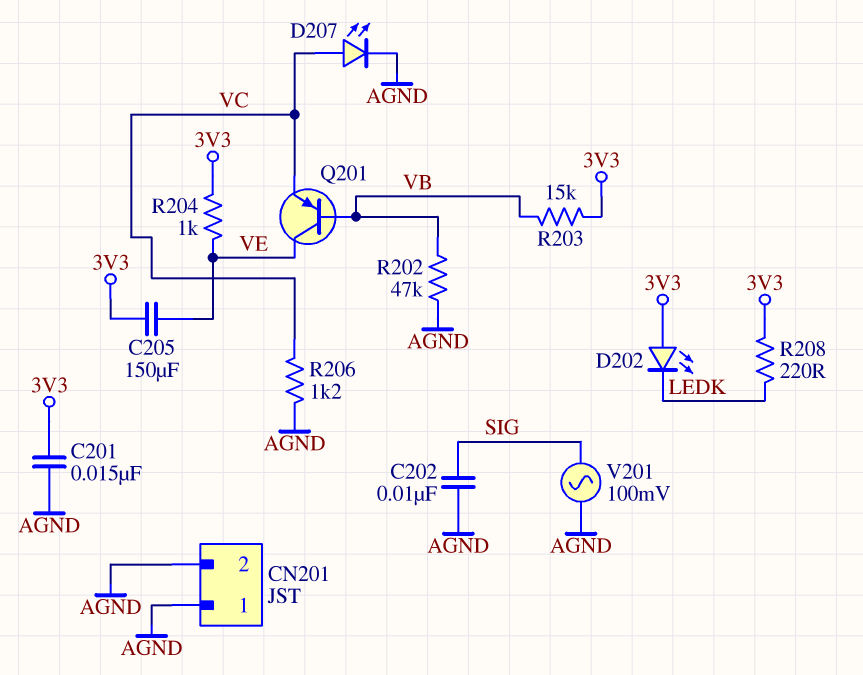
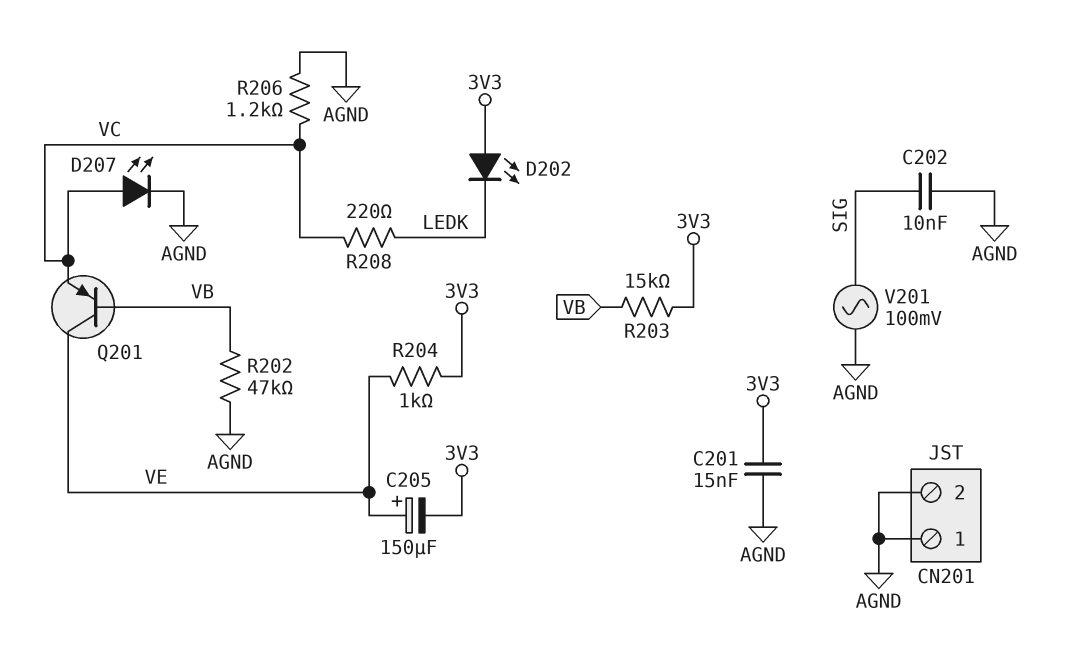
C205: 150uF (3V3, VE) -> 150uF (plus VE, minus 3V3)
R208: 220 (3V3, LEDK) -> 220 (LEDK, VC)

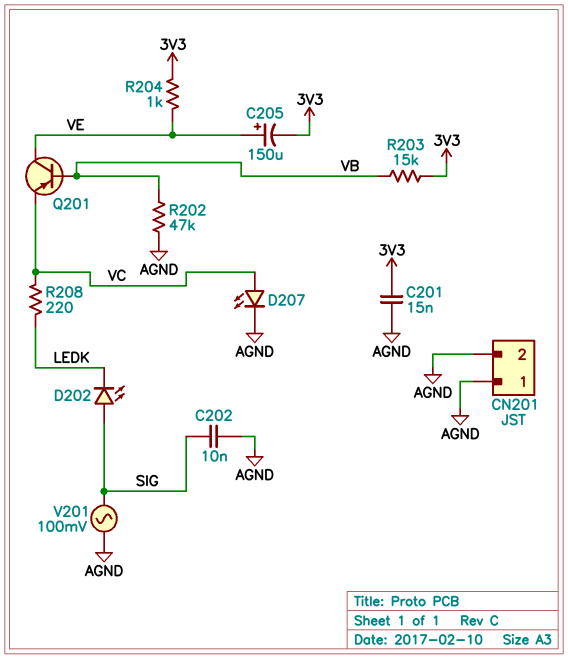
D202: LED (A 3V3, K LEDK) -> LED (A SIG, K LEDK)
R206: 1.2k (AGND, VC) -> none

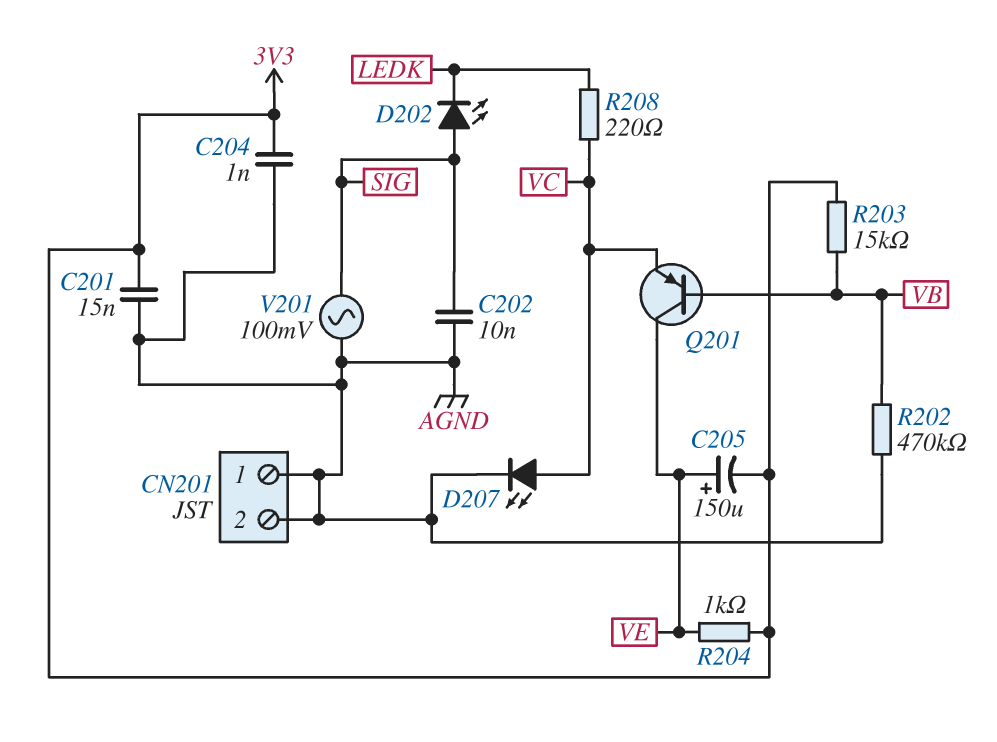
C204: none -> 1nF (3V3, AGND)
R202: 47k (AGND, VB) -> 470k (AGND, VB)

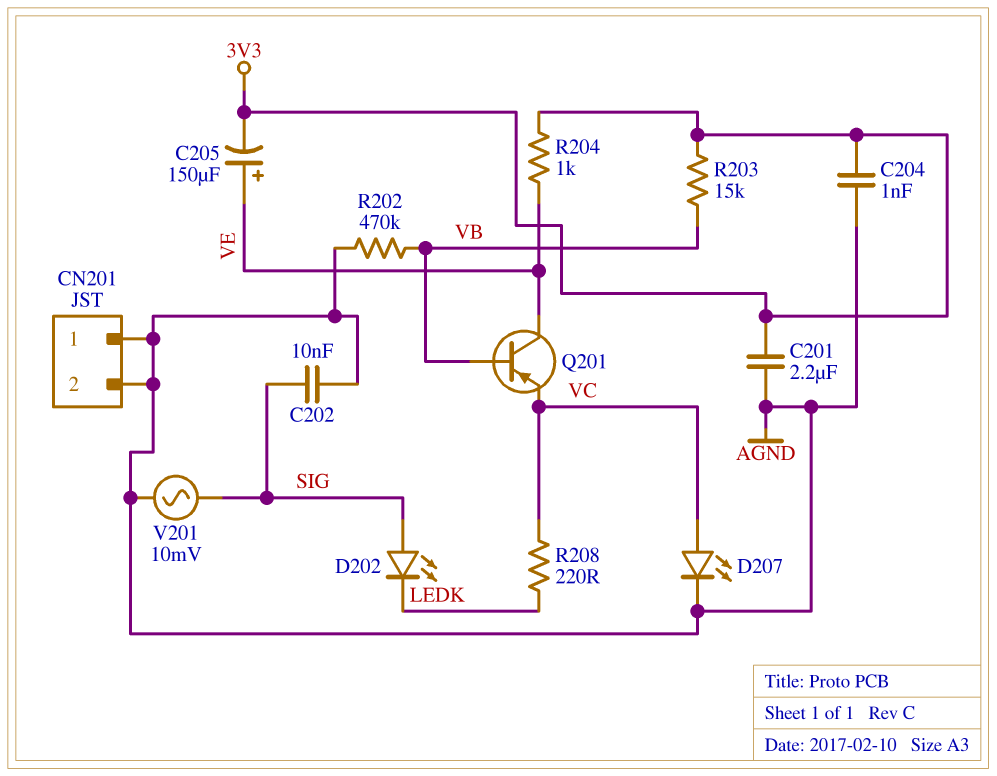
C201: 15nF (3V3, AGND) -> 2.2uF (3V3, AGND)
V201: AC 100mV (AGND, SIG) -> AC 10mV (AGND, SIG)

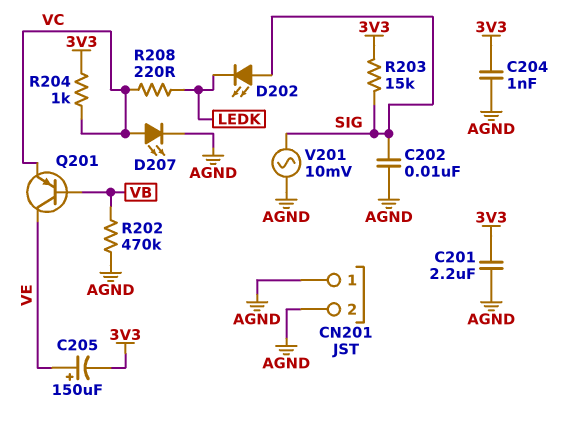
R203: 15k (3V3, VB) -> 15k (3V3, SIG)
R204: 1k (3V3, VE) -> 1k (3V3, VC)

